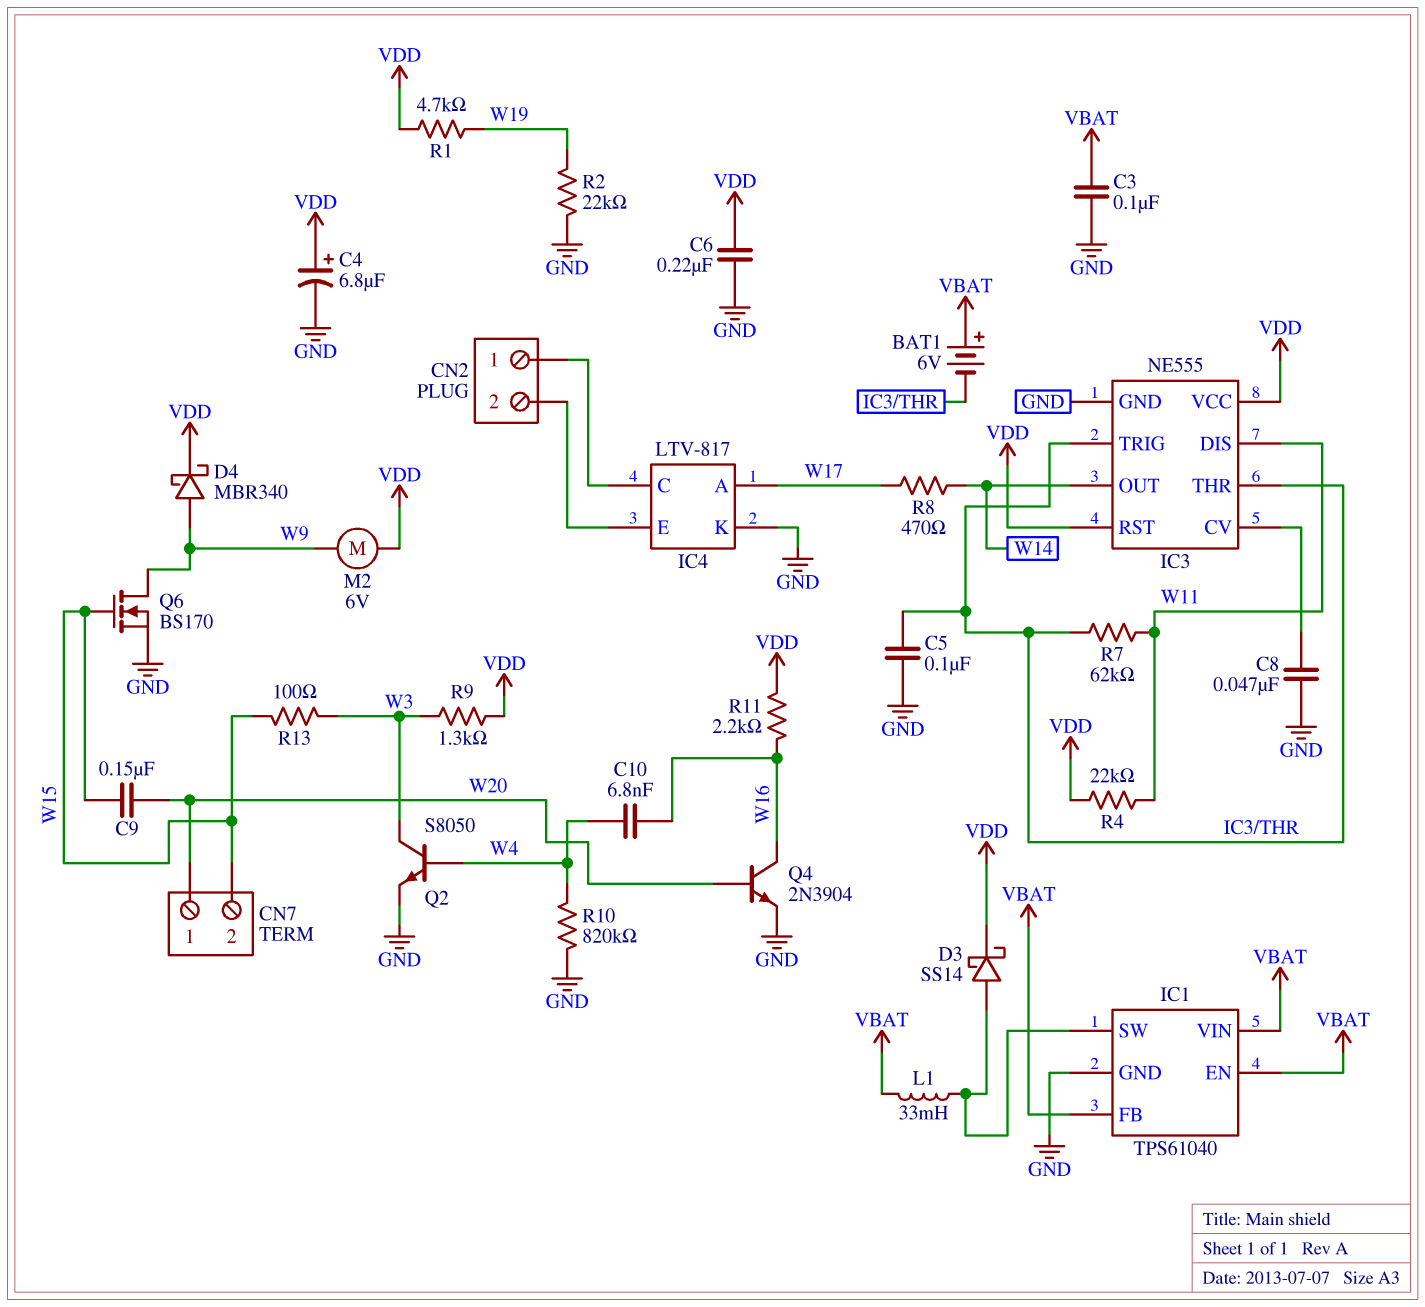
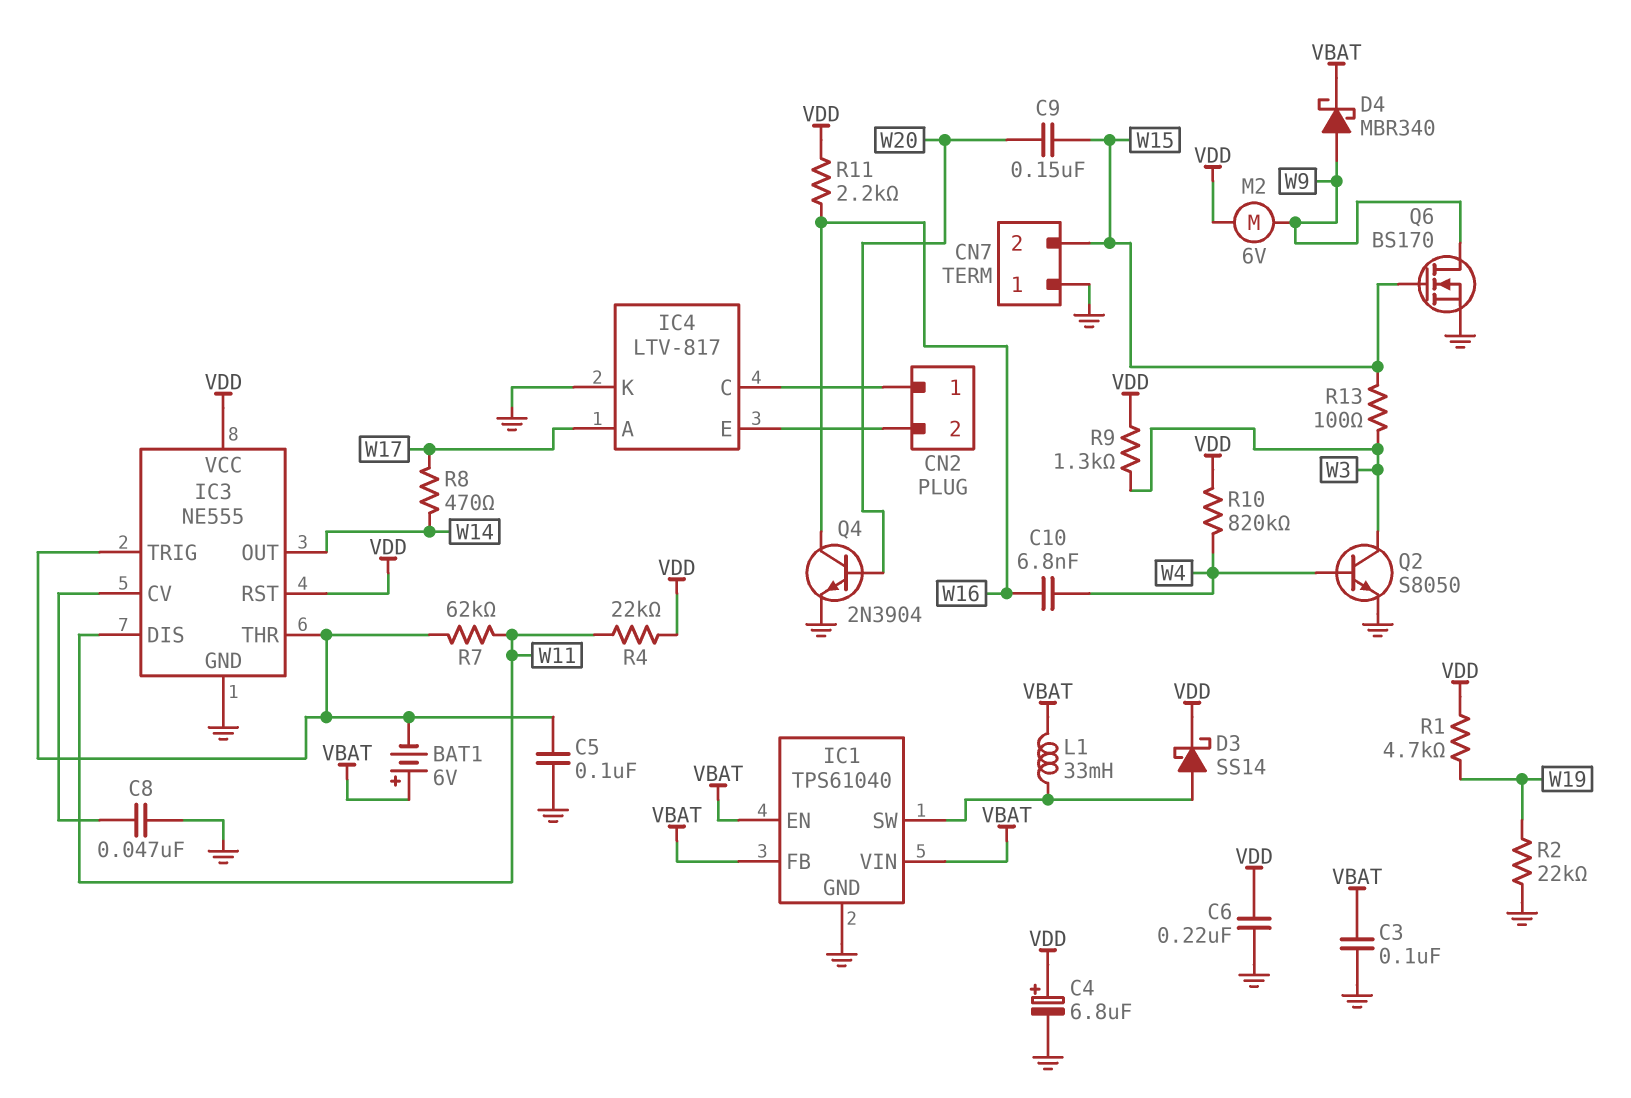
CN7 pin 1: W20 -> GND
D4: schottky MBR340 (A W9, K VDD) -> schottky MBR340 (A W9, K VBAT)
R10: 820k (GND, W4) -> 820k (VDD, W4)

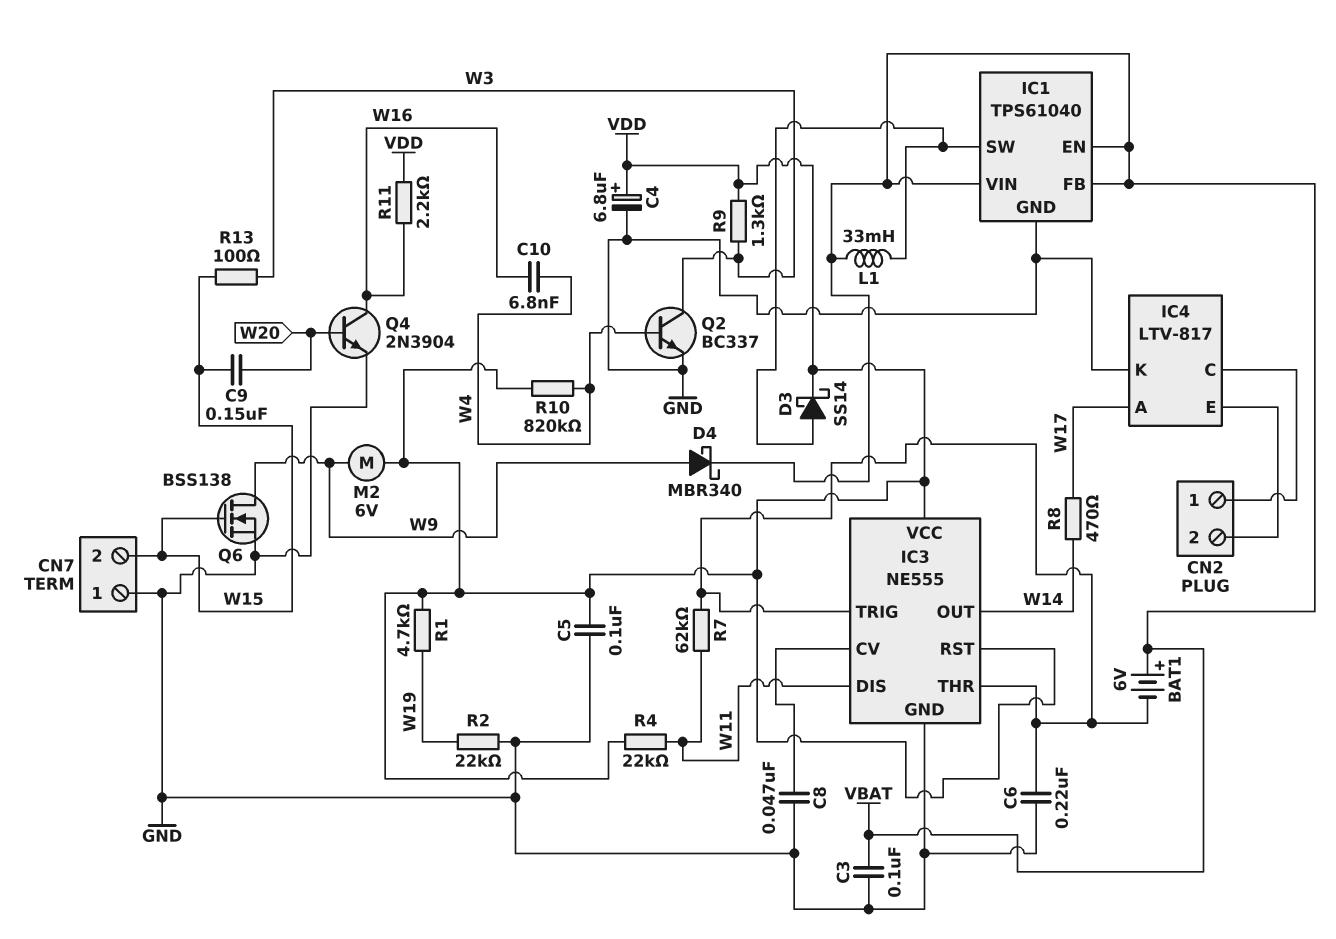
C5: 100nF (GND, IC3/THR) -> 100nF (GND, VDD)
C6: 220nF (GND, VDD) -> 220nF (GND, IC3/THR)
Q2: NPN S8050 (B W4, C W3, E GND) -> NPN BC337 (B W4, C W3, E GND)
Q6: NMOS BS170 (G W15, D W9, S GND) -> NMOS BSS138 (G W15, D W9, S GND)

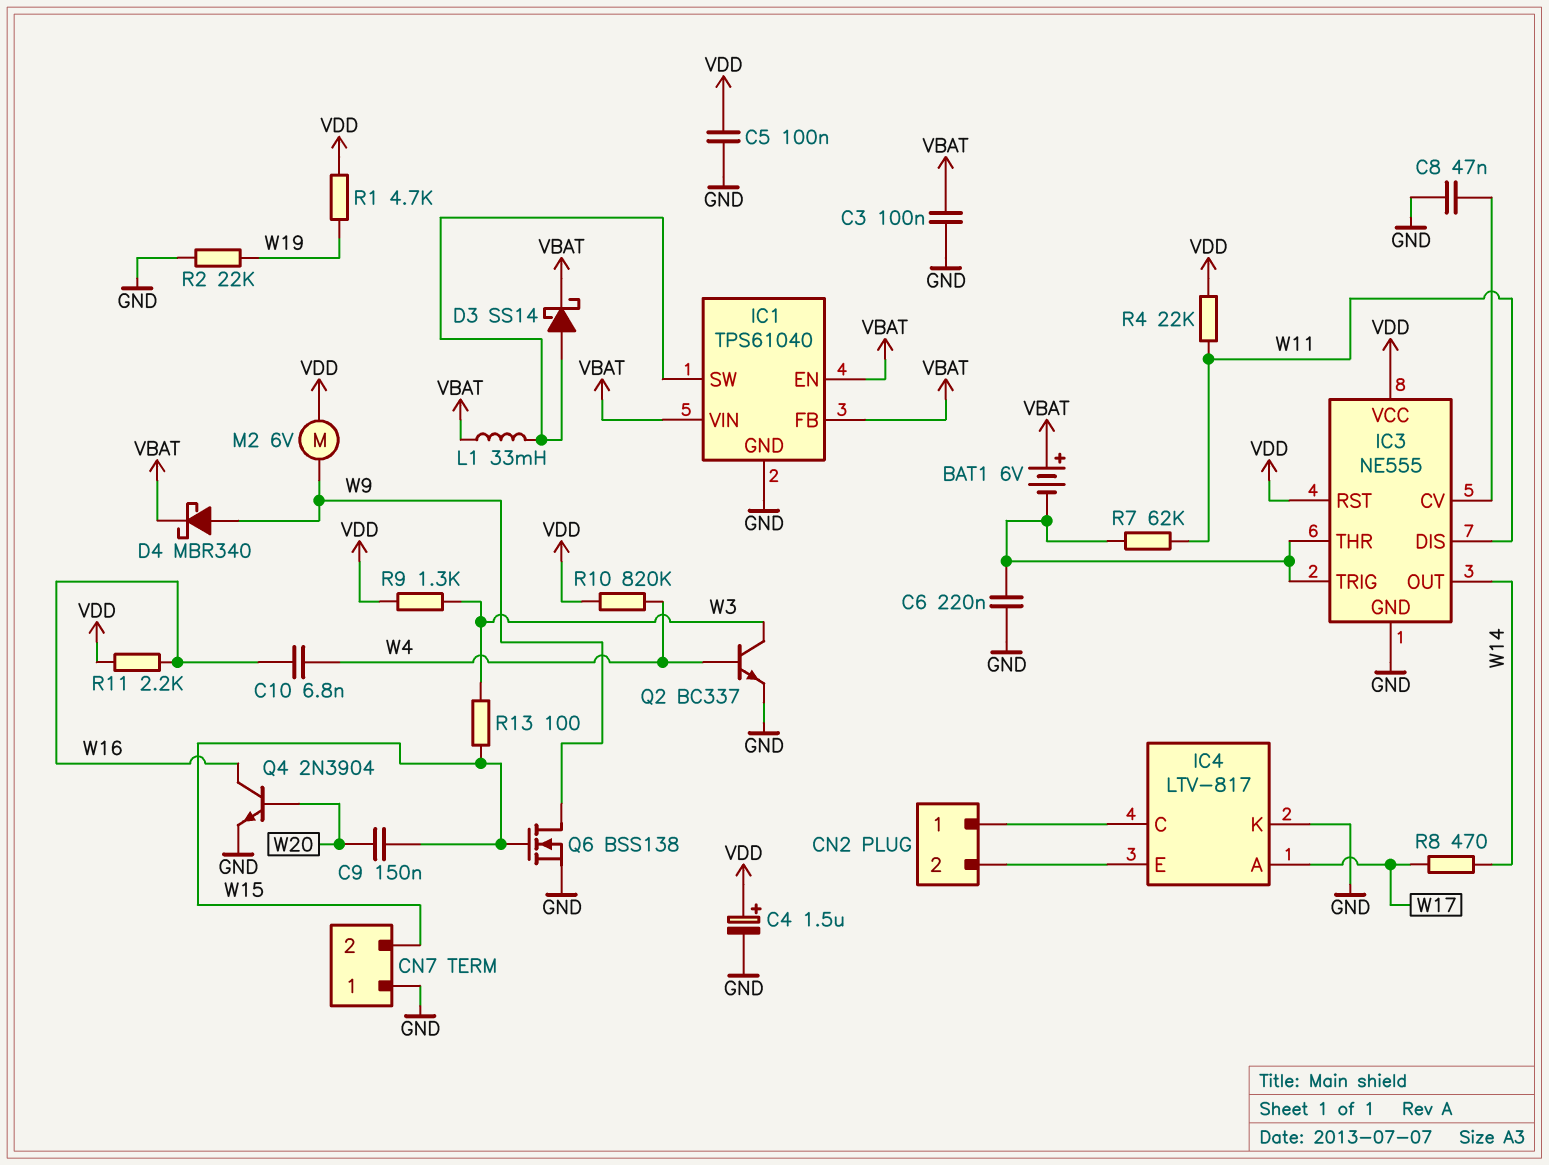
C4: 6.8uF (plus VDD, minus GND) -> 1.5uF (plus VDD, minus GND)
D3: schottky SS14 (A IC1/SW, K VDD) -> schottky SS14 (A IC1/SW, K VBAT)

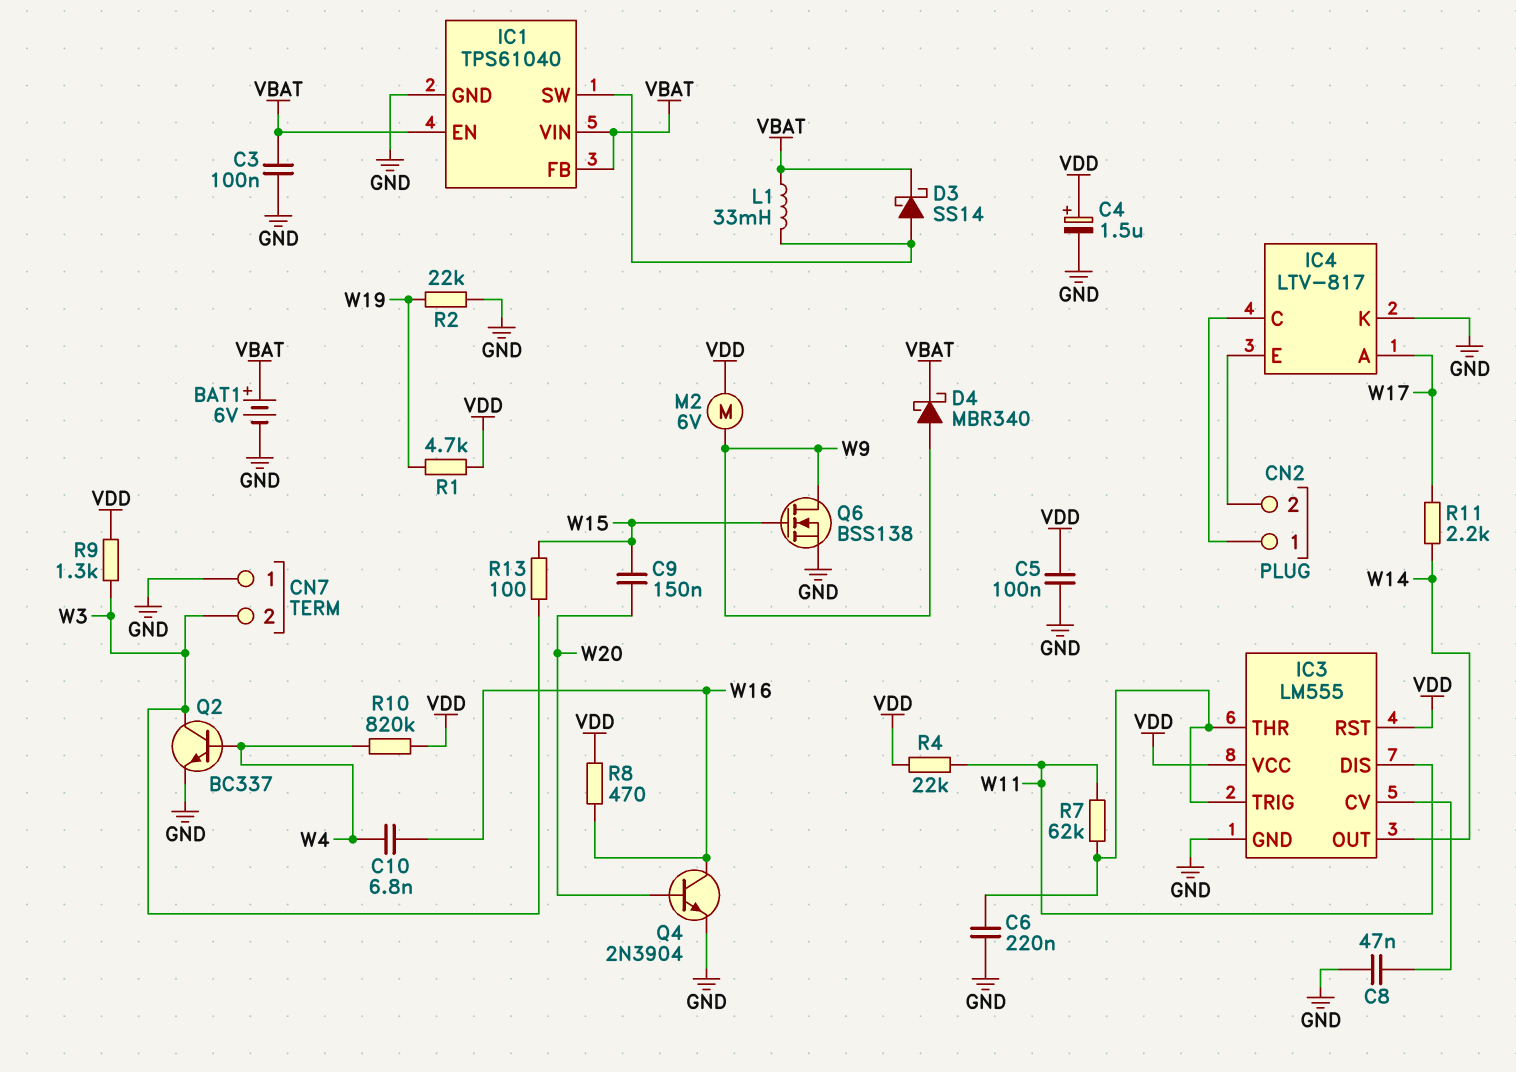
BAT1: 6V (plus VBAT, minus IC3/THR) -> 6V (plus VBAT, minus GND)
CN7 pin 2: W15 -> W3
IC3: NE555 -> LM555
R8: 470 (W14, W17) -> 470 (VDD, W16)
R11: 2.2k (VDD, W16) -> 2.2k (W14, W17)

